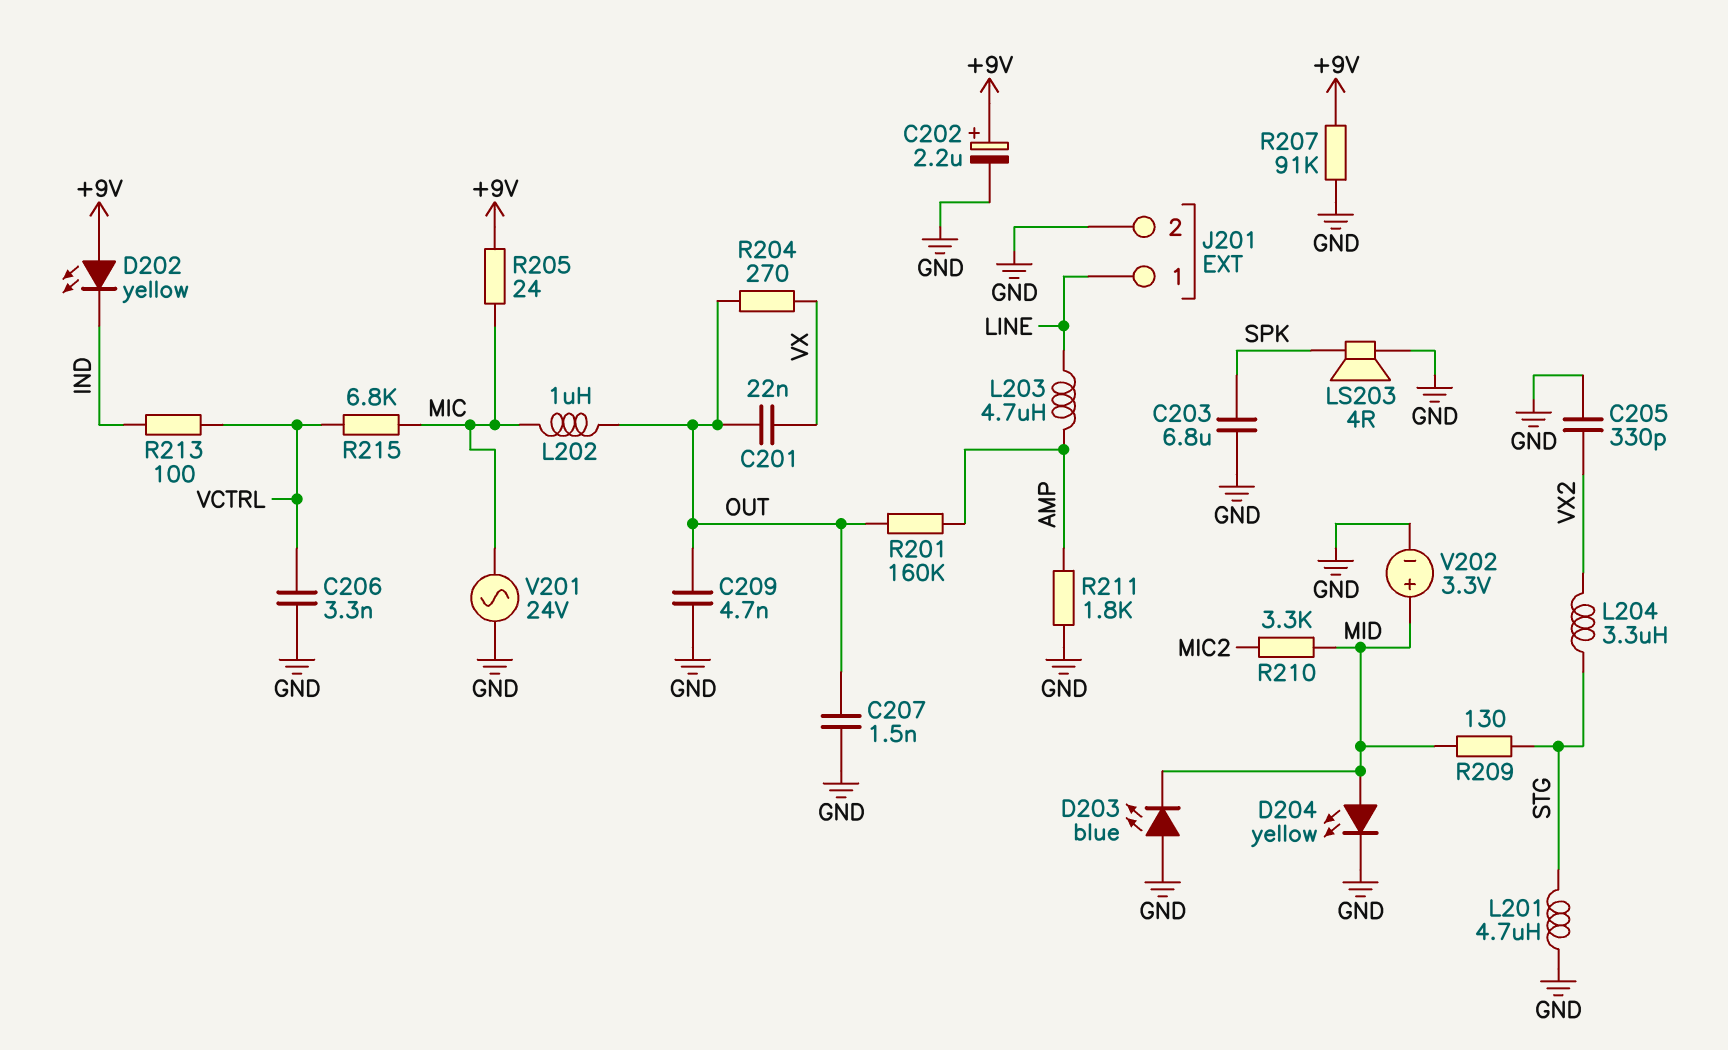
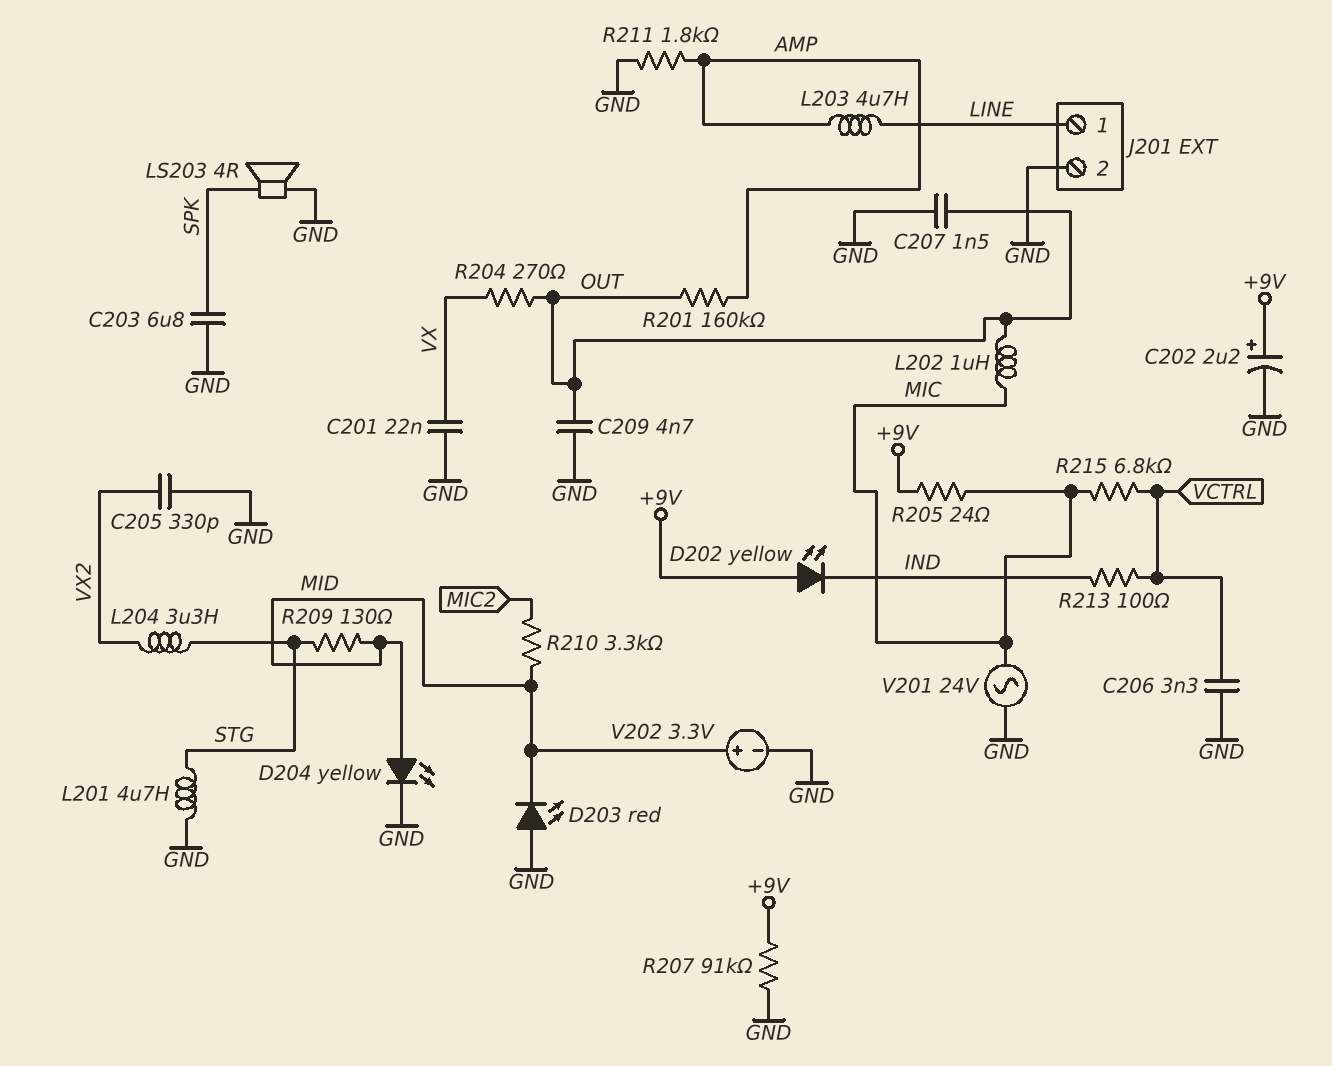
C201: 22nF (OUT, VX) -> 22nF (GND, VX)
D203: LED blue (A GND, K MID) -> LED red (A GND, K MID)

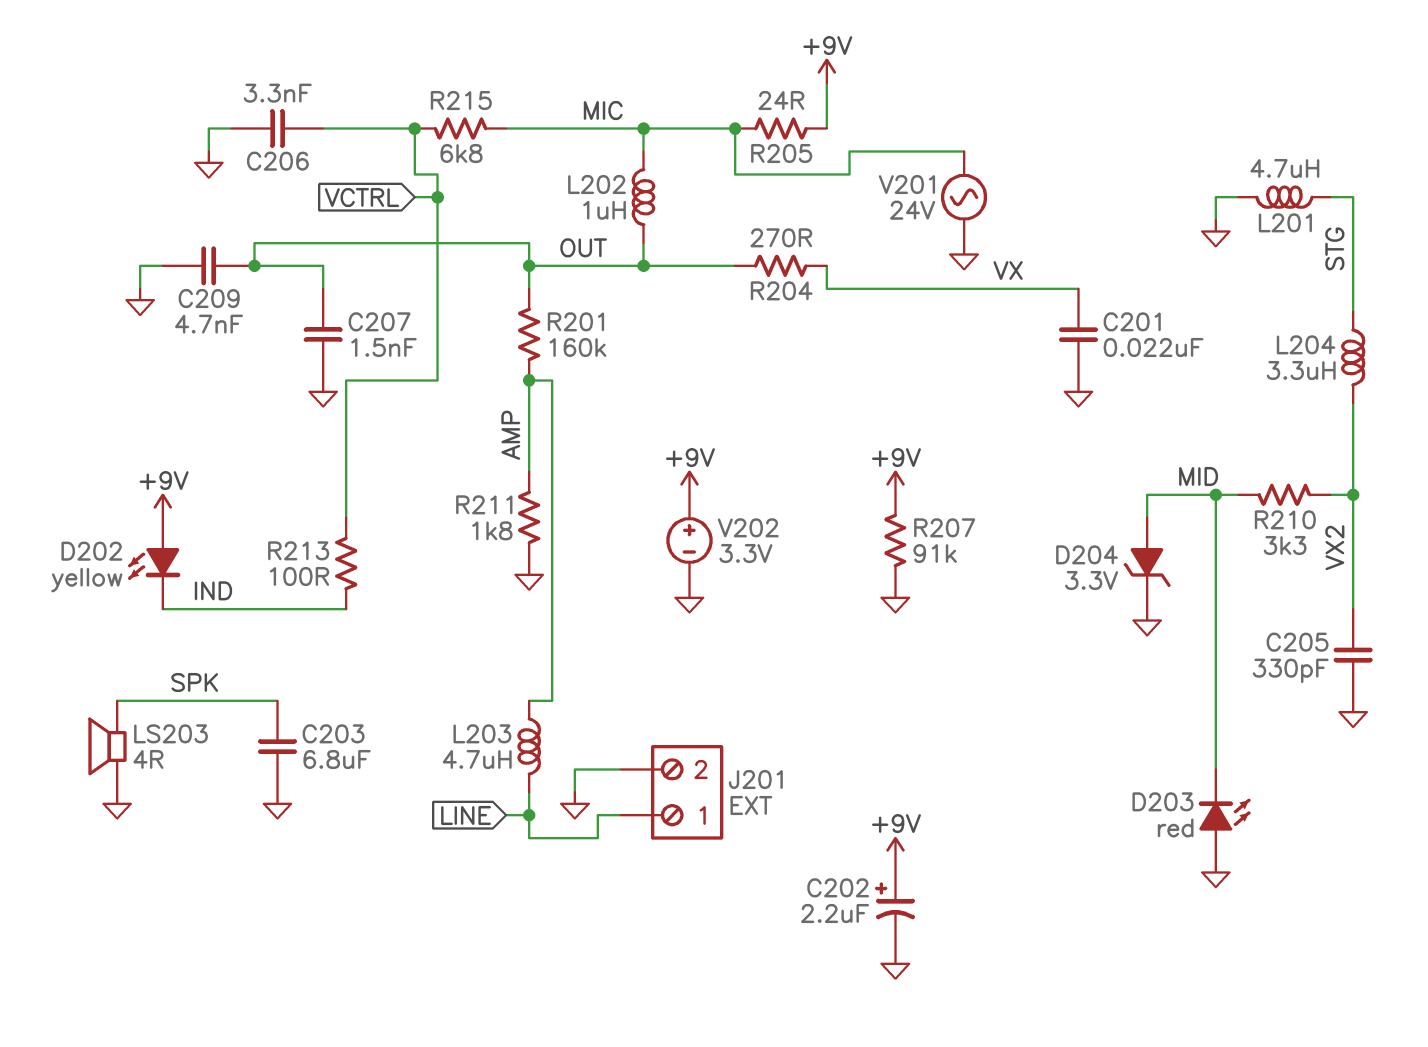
D204: LED yellow (A MID, K GND) -> zener 3.3V (A MID, K GND)
R209: 130 (MID, STG) -> none
R210: 3.3k (MIC2, MID) -> 3.3k (MID, VX2)
V202: 3.3V (plus MID, minus GND) -> 3.3V (plus +9V, minus GND)

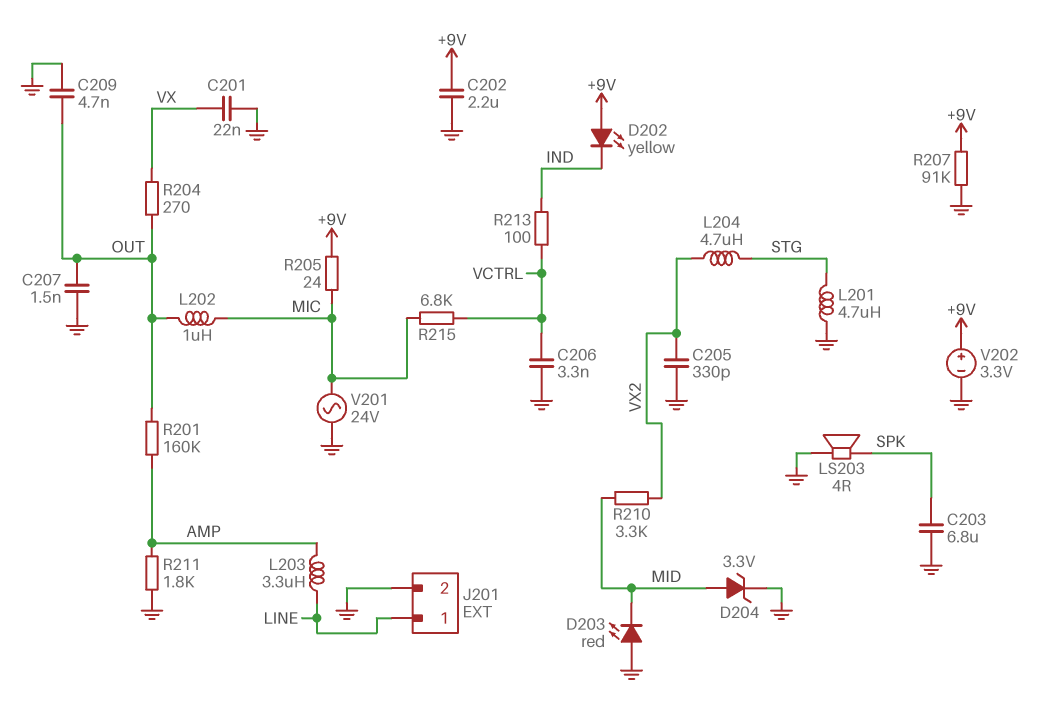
C202: 2.2uF (plus +9V, minus GND) -> 2.2uF (+9V, GND)
L203: 4.7uH (AMP, LINE) -> 3.3uH (AMP, LINE)
L204: 3.3uH (STG, VX2) -> 4.7uH (STG, VX2)

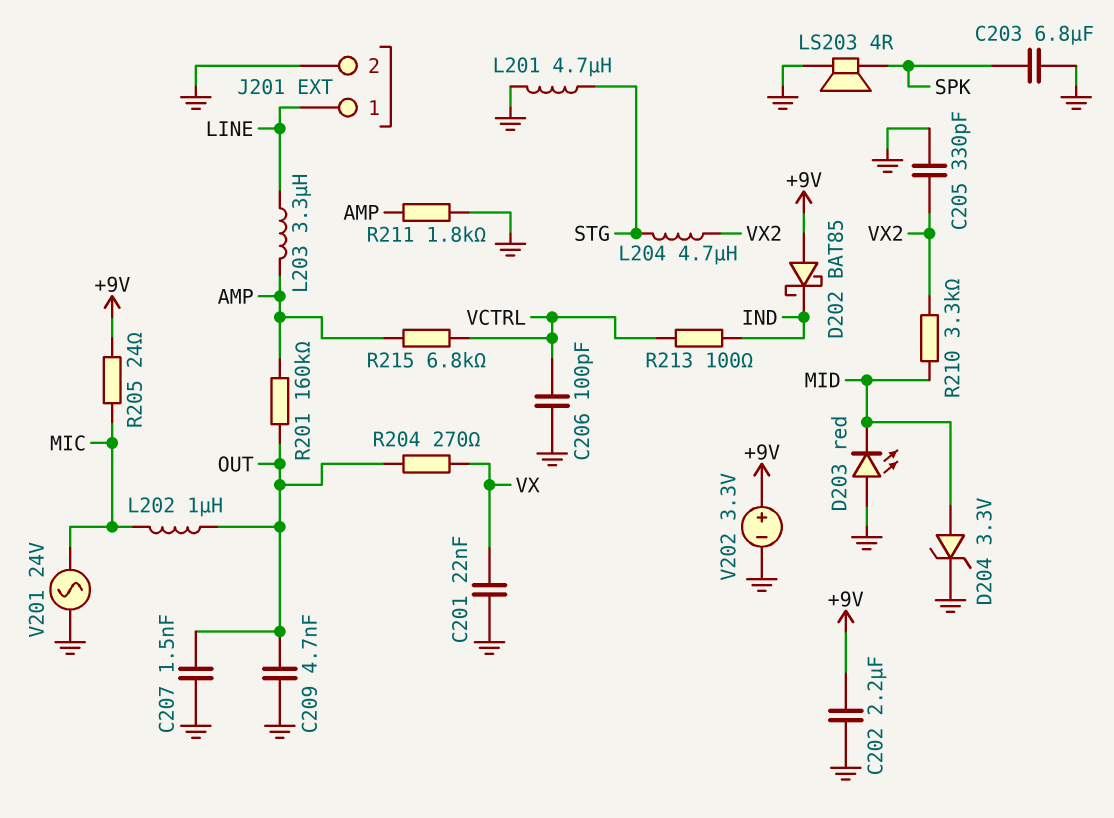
C206: 3.3nF (GND, VCTRL) -> 100pF (GND, VCTRL)
D202: LED yellow (A +9V, K IND) -> schottky BAT85 (A +9V, K IND)
R207: 91k (+9V, GND) -> none
R215: 6.8k (MIC, VCTRL) -> 6.8k (AMP, VCTRL)

